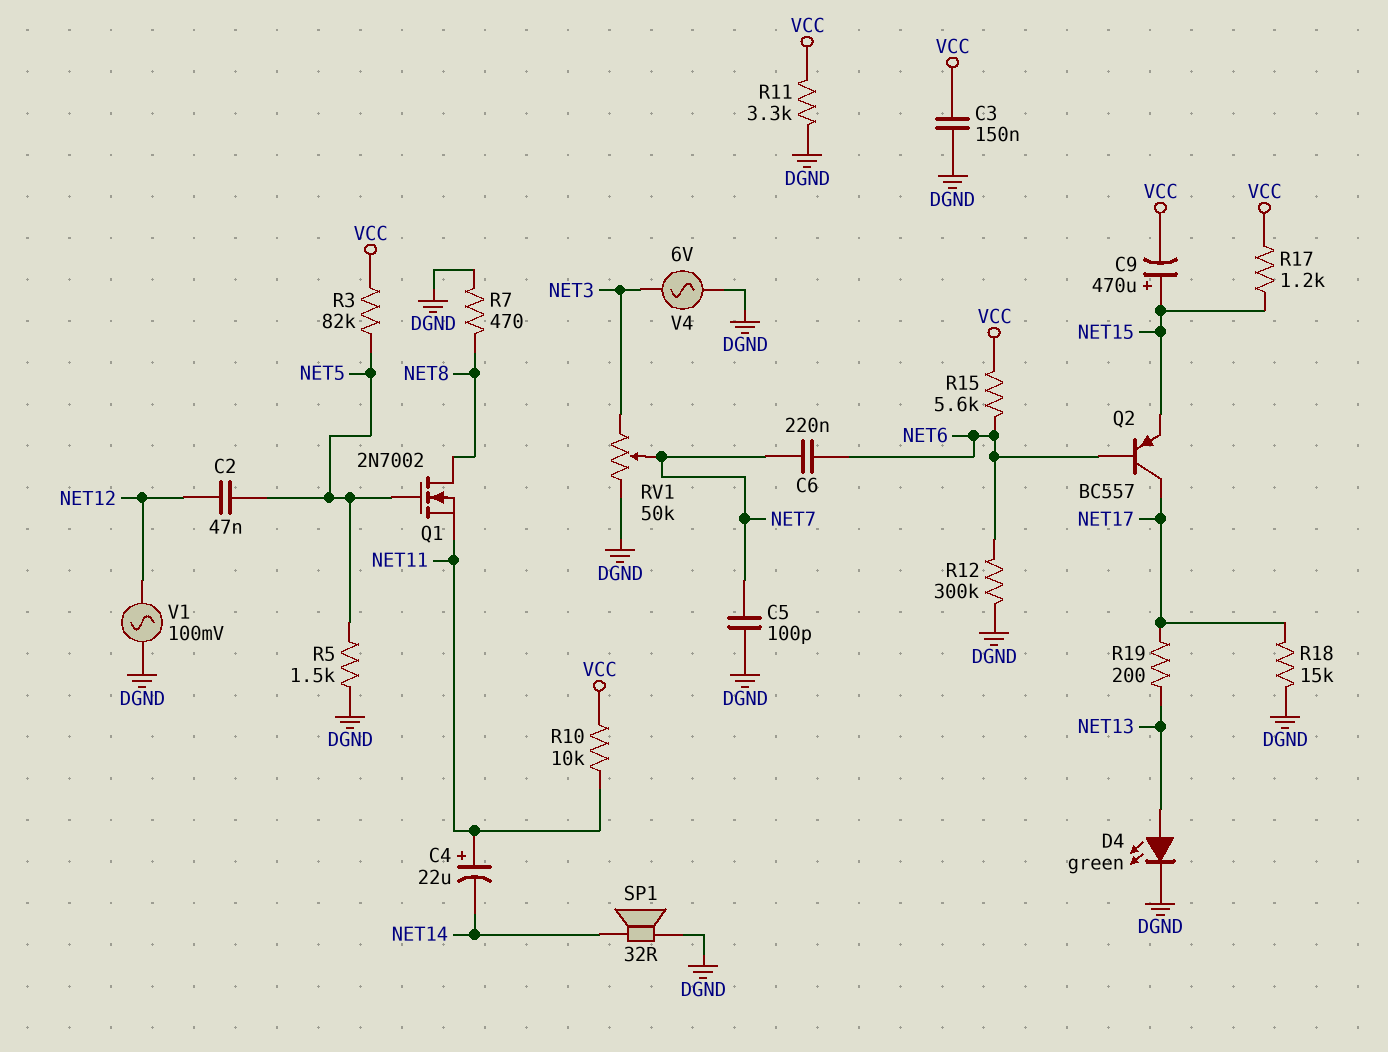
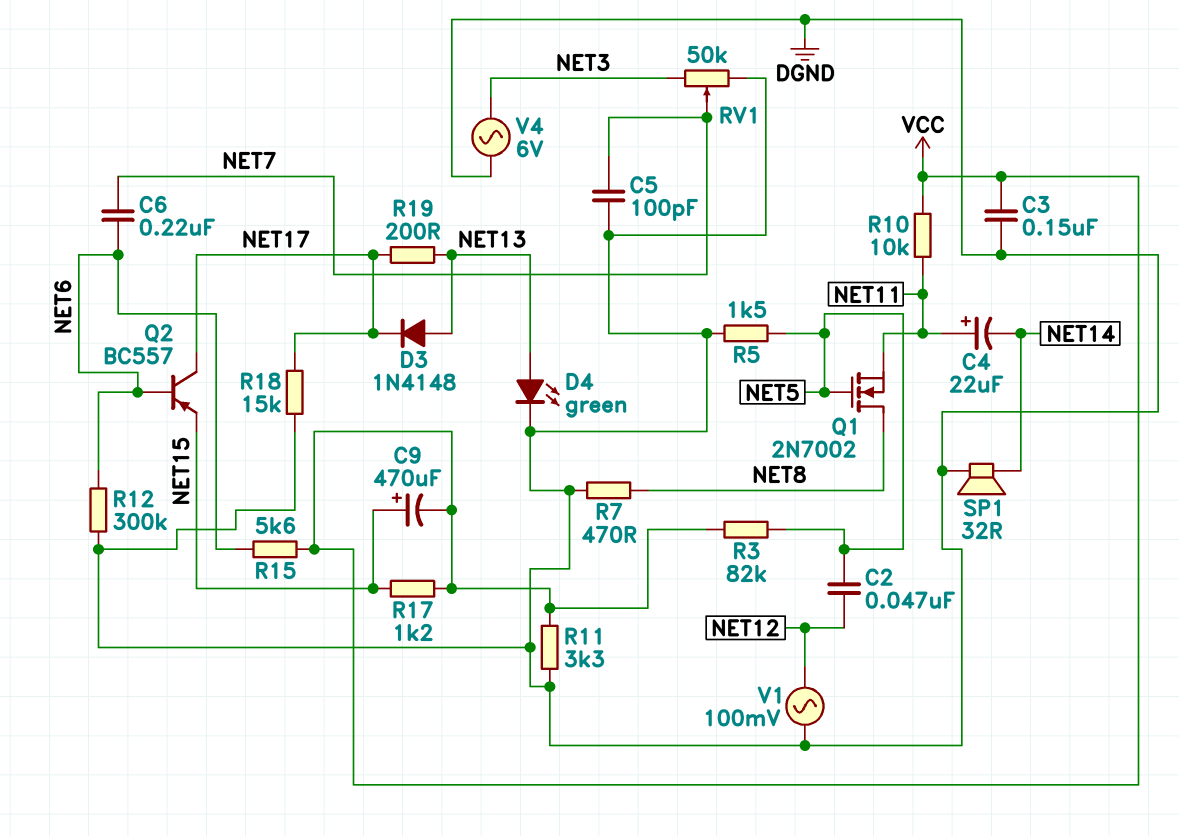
D3: none -> diode 1N4148 (A NET13, K NET17)

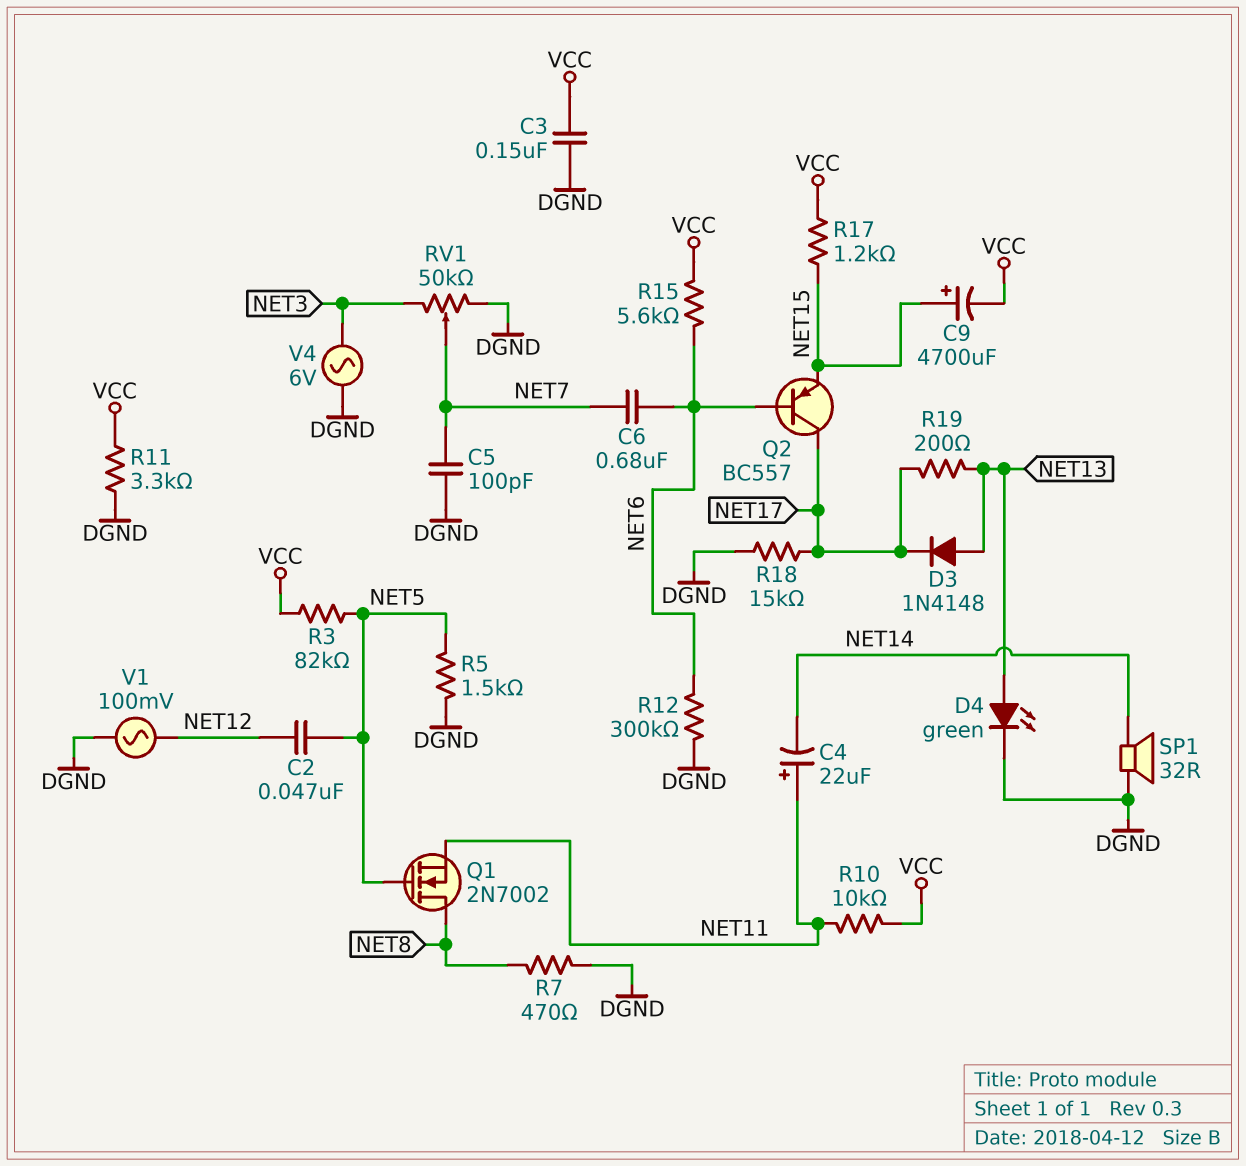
C6: 220nF (NET6, NET7) -> 680nF (NET6, NET7)
C9: 470uF (plus NET15, minus VCC) -> 4700uF (plus NET15, minus VCC)

